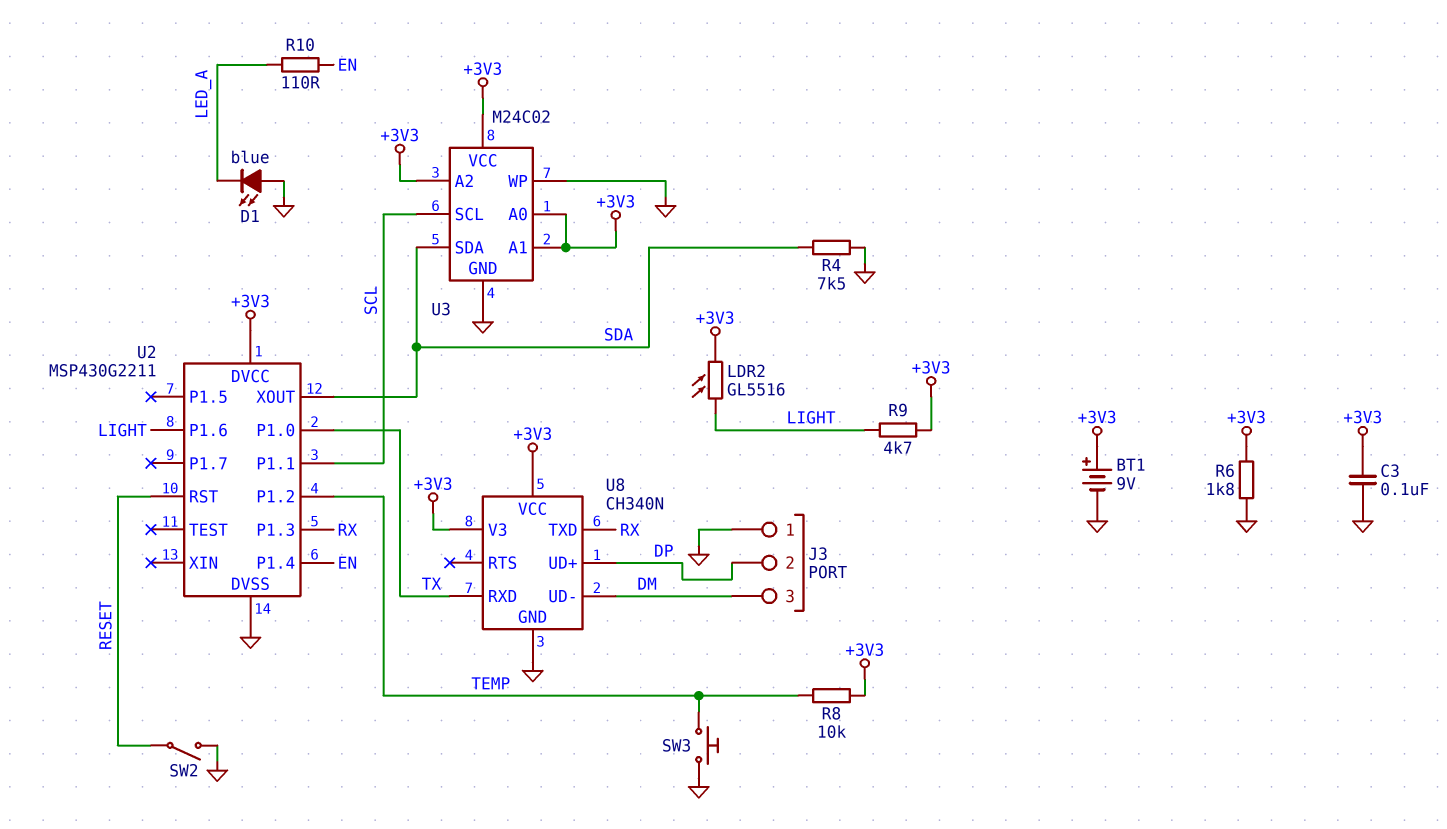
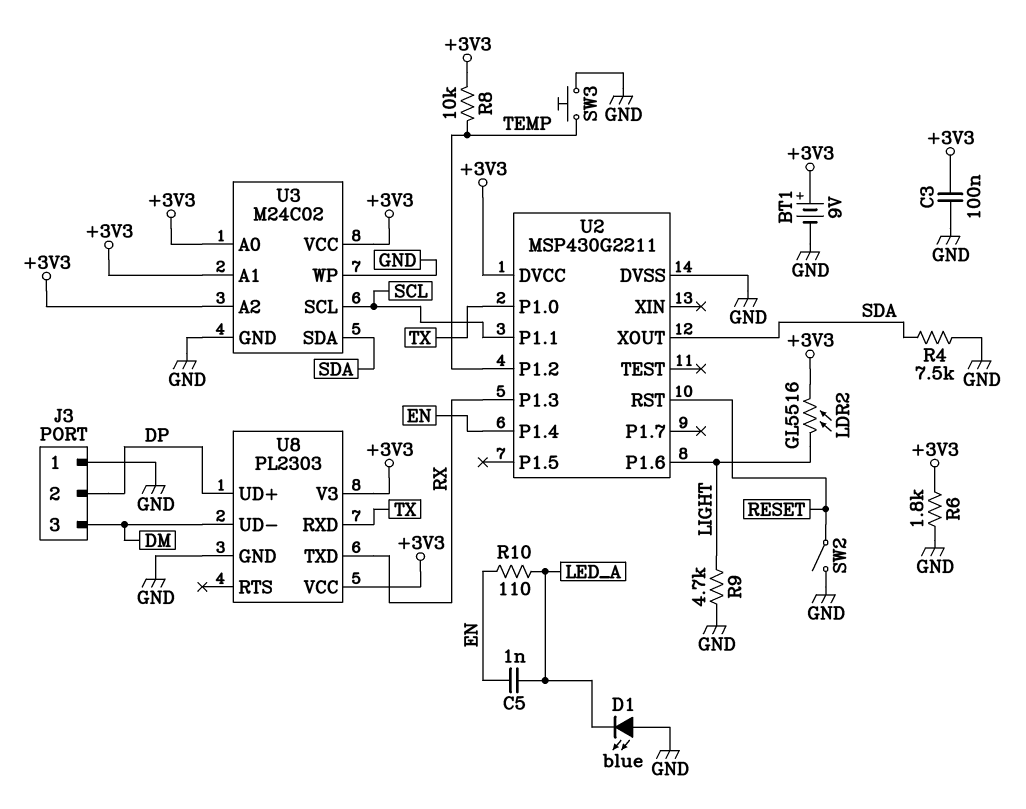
C5: none -> 1nF (EN, LED_A)
R9: 4.7k (+3V3, LIGHT) -> 4.7k (GND, LIGHT)
U8: CH340N -> PL2303

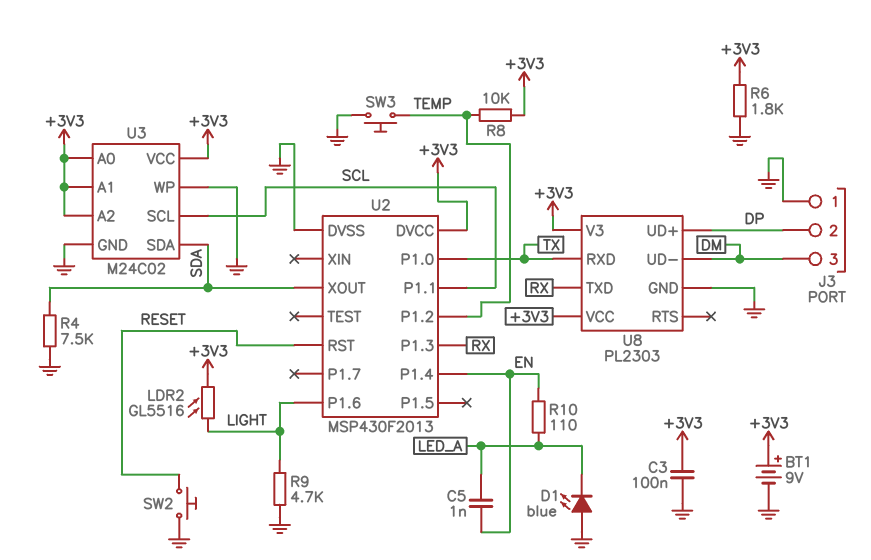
SW2: switch (GND, RESET) -> button (GND, RESET)
U2: MSP430G2211 -> MSP430F2013

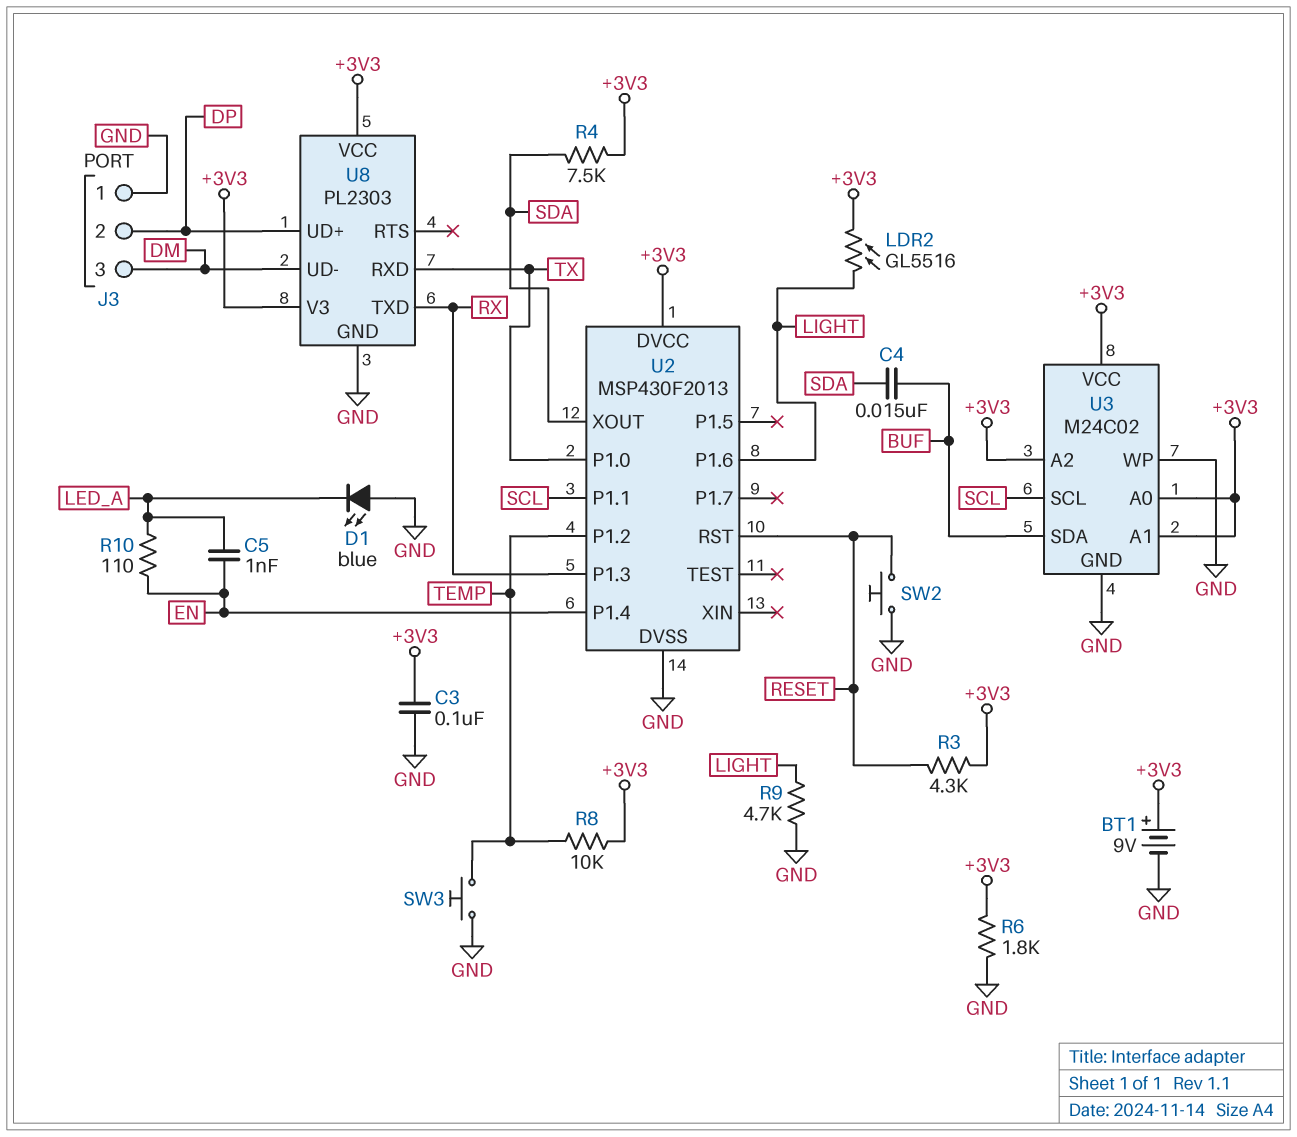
C4: none -> 15nF (BUF, SDA)
R3: none -> 4.3k (+3V3, RESET)
R4: 7.5k (GND, SDA) -> 7.5k (+3V3, SDA)
U3 pin SDA: SDA -> BUF

